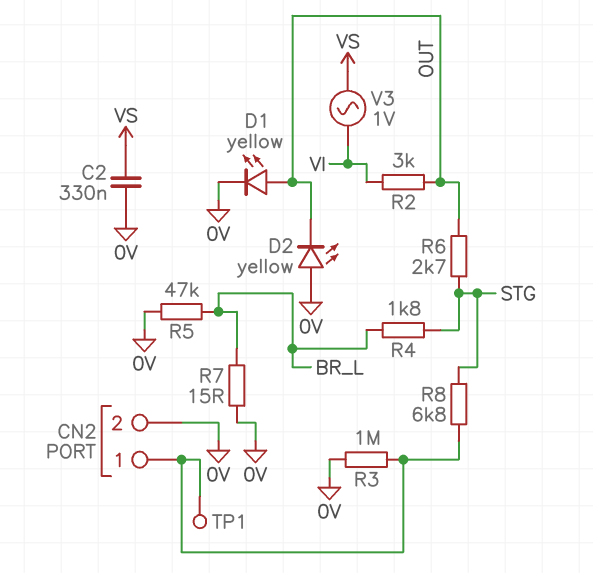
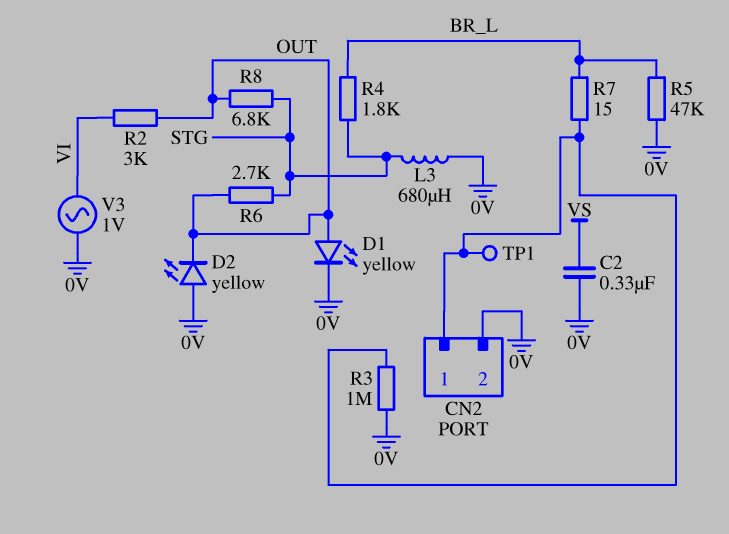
L3: none -> 680uH (0V, STG)
R7: 15 (0V, BR_L) -> 15 (BR_L, CN2/1)
R8: 6.8k (CN2/1, STG) -> 6.8k (OUT, STG)
V3: AC 1V (VI, VS) -> AC 1V (0V, VI)

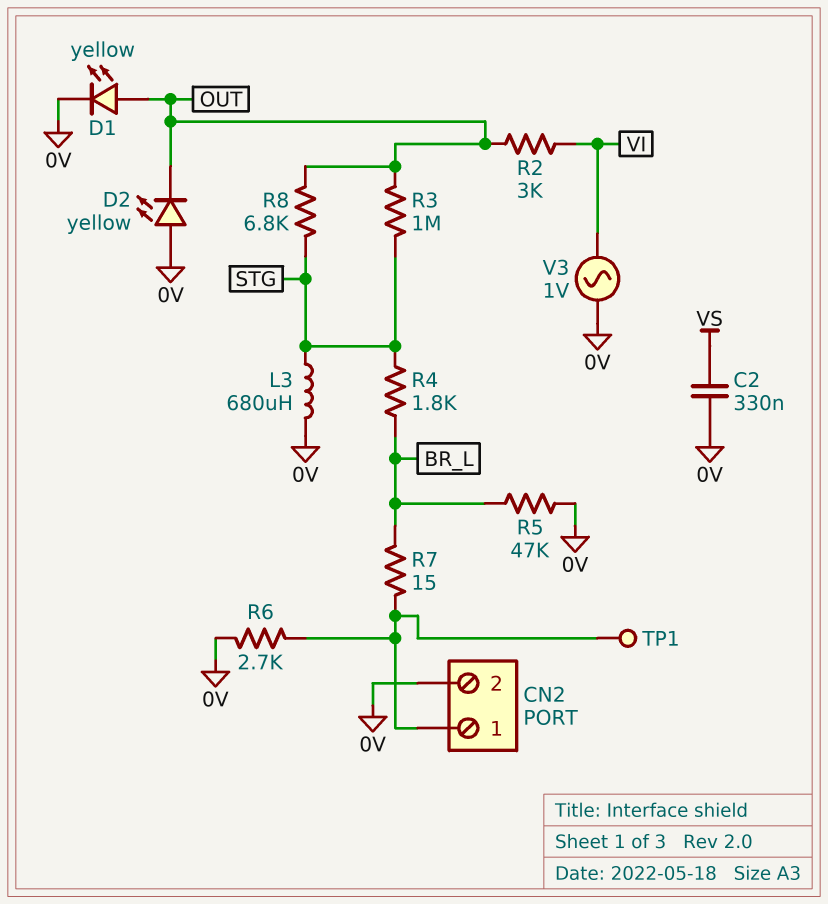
R3: 1M (0V, CN2/1) -> 1M (OUT, STG)
R6: 2.7k (OUT, STG) -> 2.7k (0V, CN2/1)

